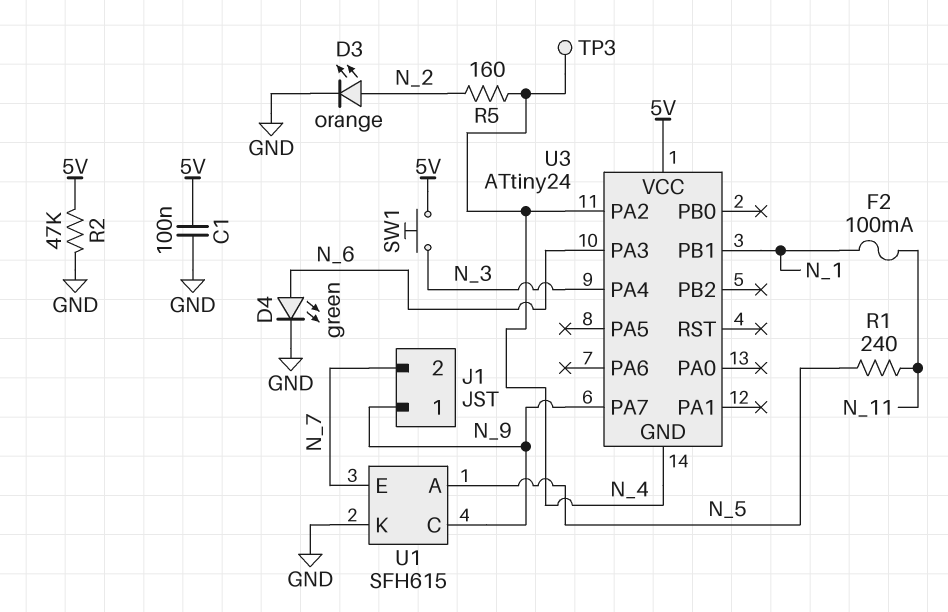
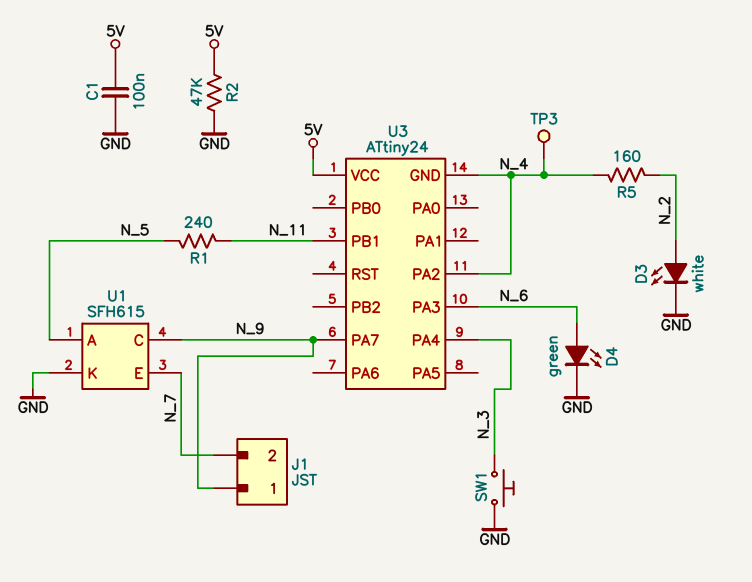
D3: LED orange (A N_2, K GND) -> LED white (A N_2, K GND)
F2: 100mA (N_1, N_11) -> none
SW1: button (5V, N_3) -> button (GND, N_3)
U3 pin PB1: N_1 -> N_11

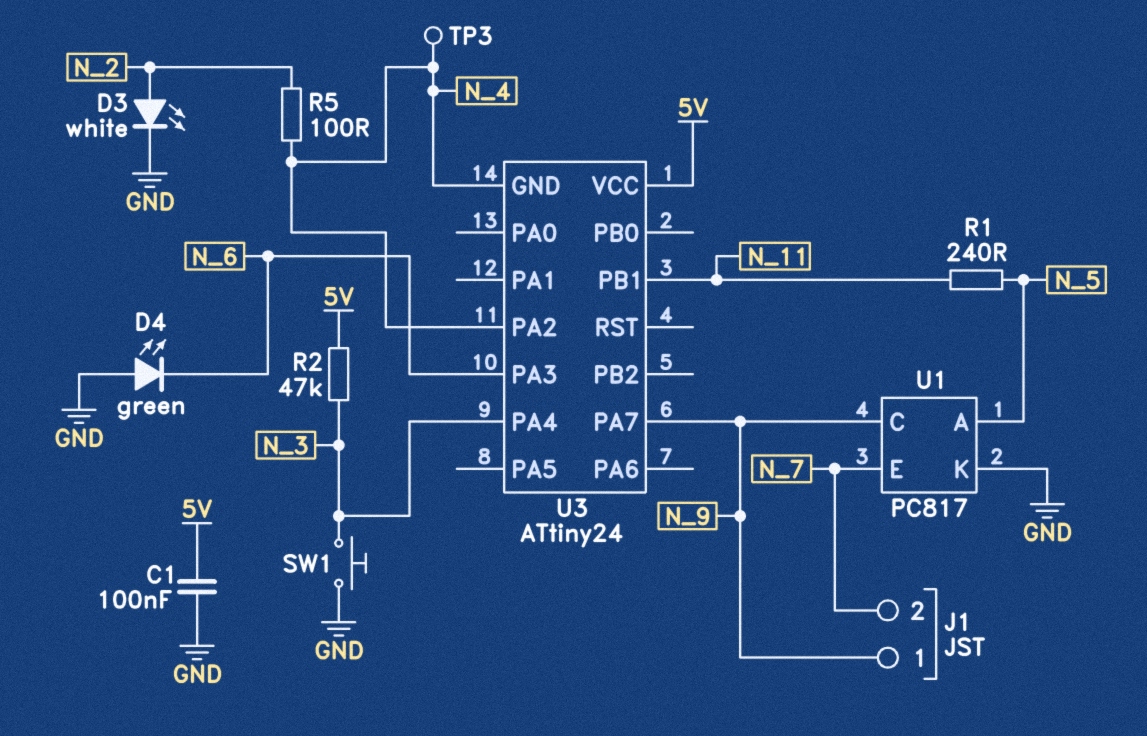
D4: LED green (A N_6, K GND) -> LED green (A GND, K N_6)
R2: 47k (5V, GND) -> 47k (5V, N_3)
R5: 160 (N_2, N_4) -> 100 (N_2, N_4)
U1: SFH615 -> PC817

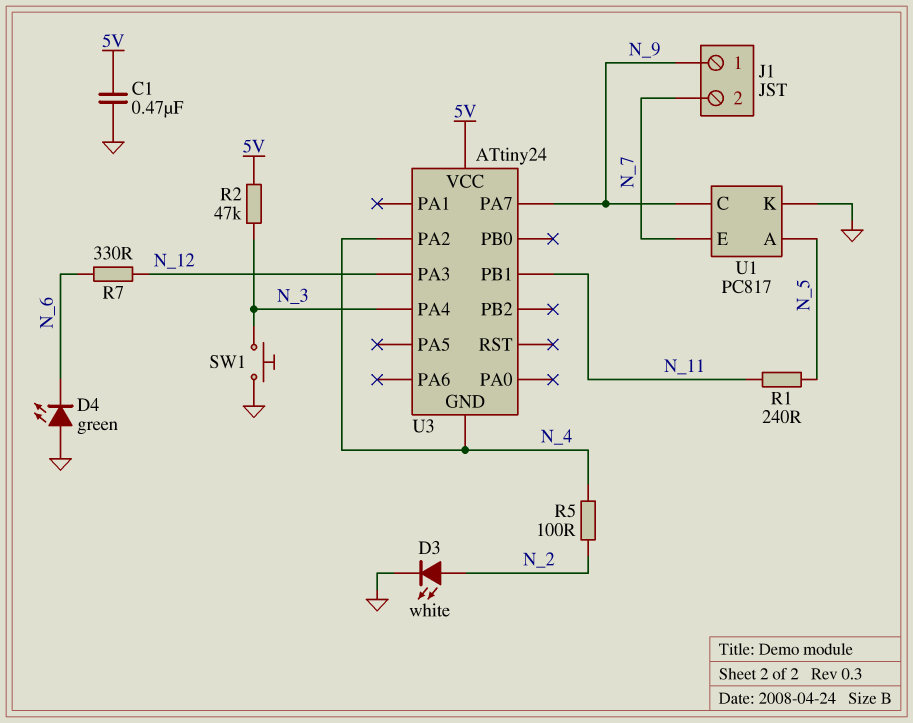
C1: 100nF (5V, GND) -> 470nF (5V, GND)
R7: none -> 330 (N_6, N_12)
TP3: test point (N_4) -> none
U3 pin PA3: N_6 -> N_12

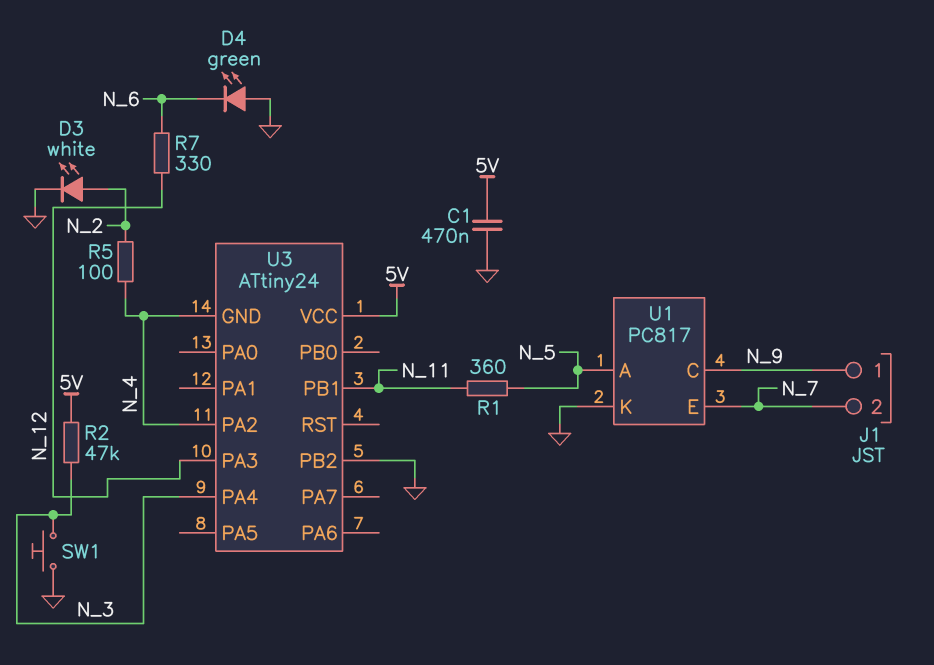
R1: 240 (N_5, N_11) -> 360 (N_5, N_11)
U3 pin PA7: N_9 -> none
U3 pin PB2: none -> GND

